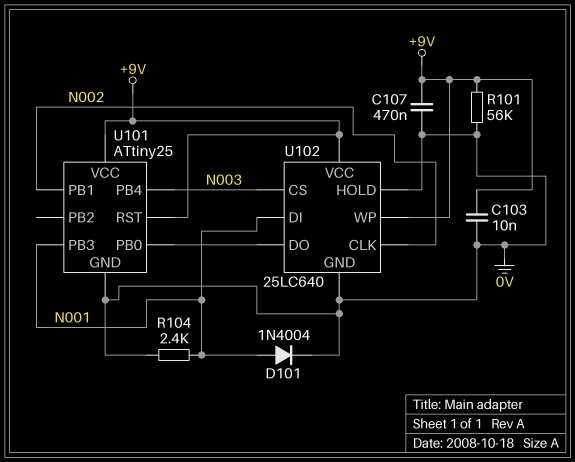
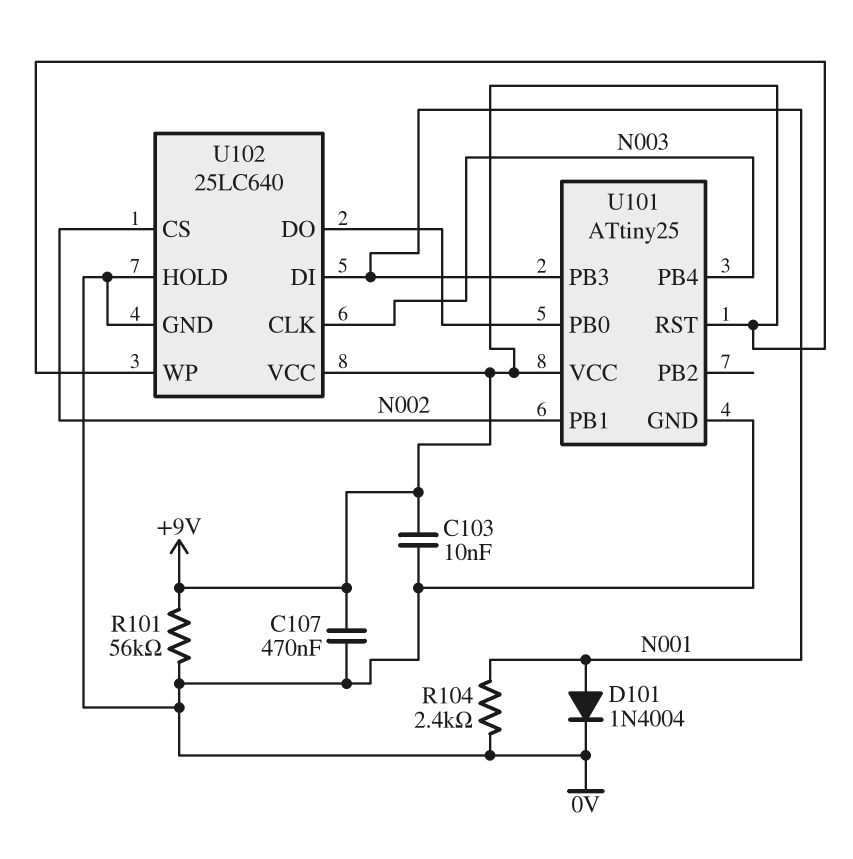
U102 pin CLK: N002 -> N003
U102 pin CS: N003 -> N002

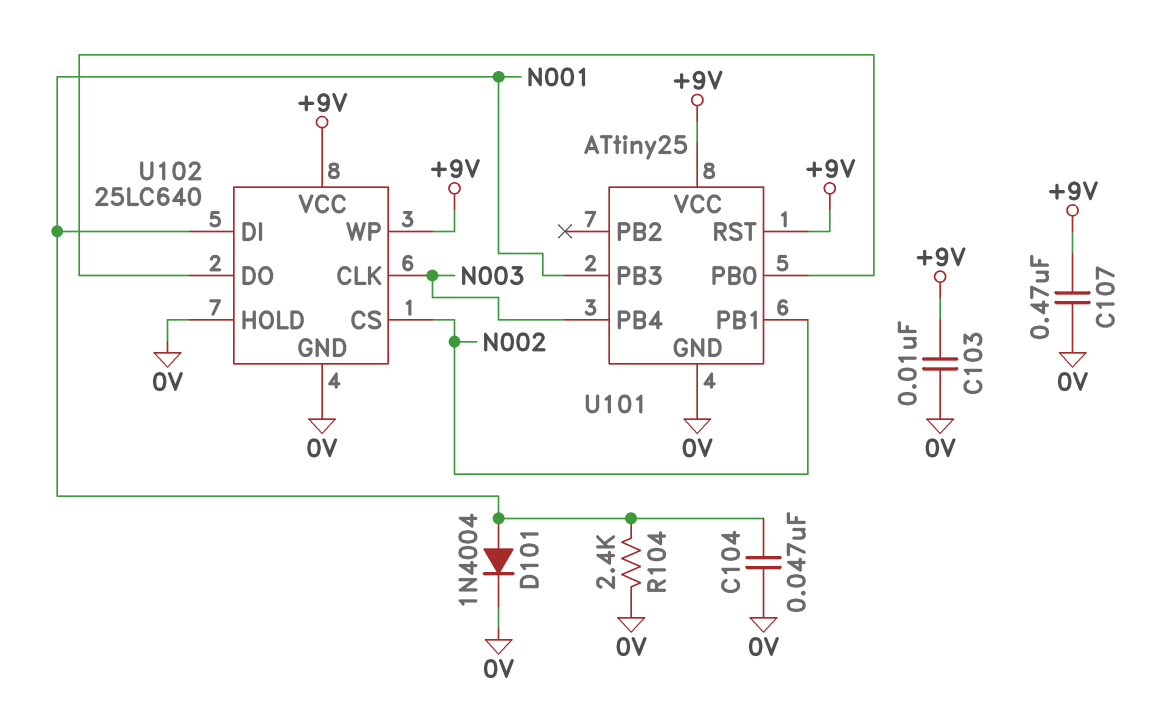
C104: none -> 47nF (0V, N001)
R101: 56k (+9V, 0V) -> none

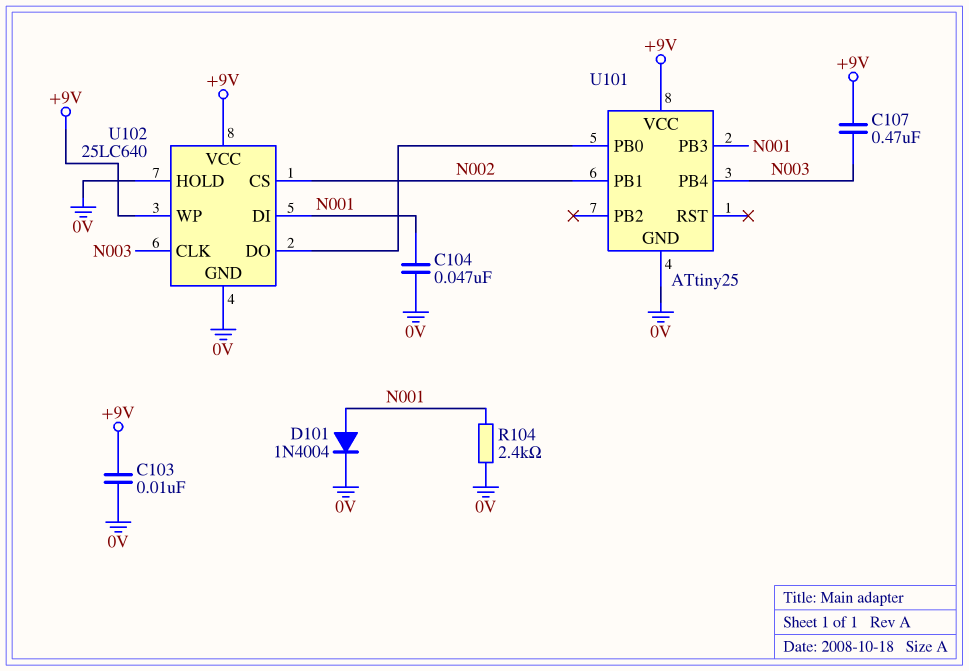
C107: 470nF (+9V, 0V) -> 470nF (+9V, N003)
U101 pin RST: +9V -> none

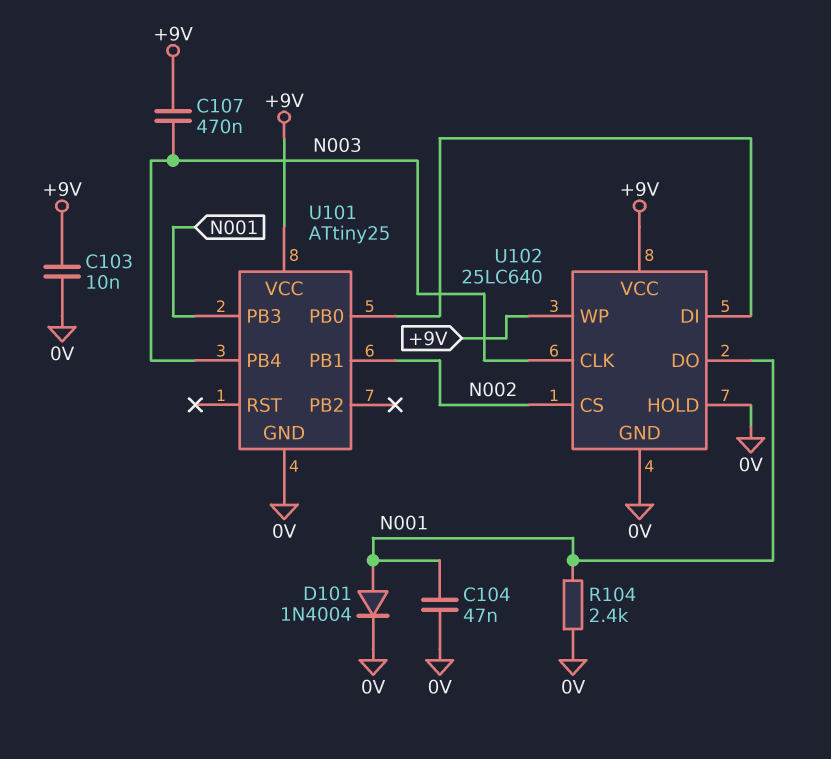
U102 pin DI: N001 -> U101/PB0
U102 pin DO: U101/PB0 -> N001

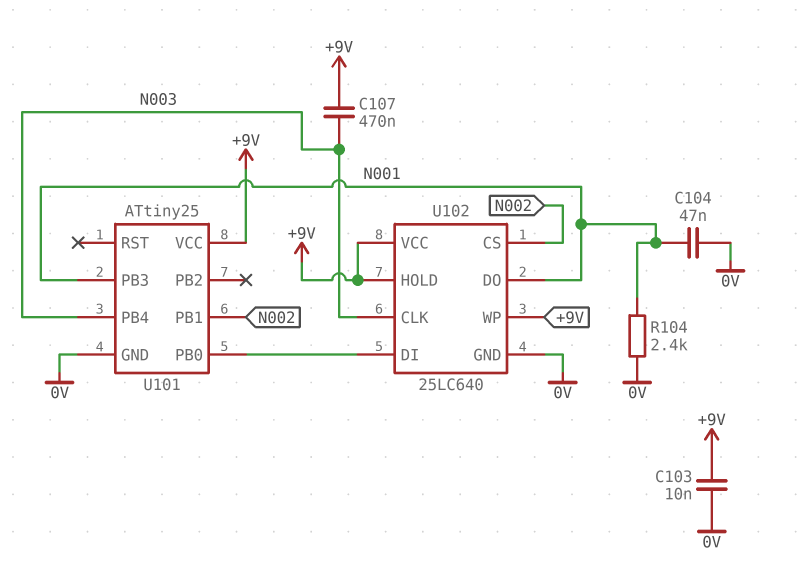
D101: diode 1N4004 (A N001, K 0V) -> none
U102 pin HOLD: 0V -> +9V

